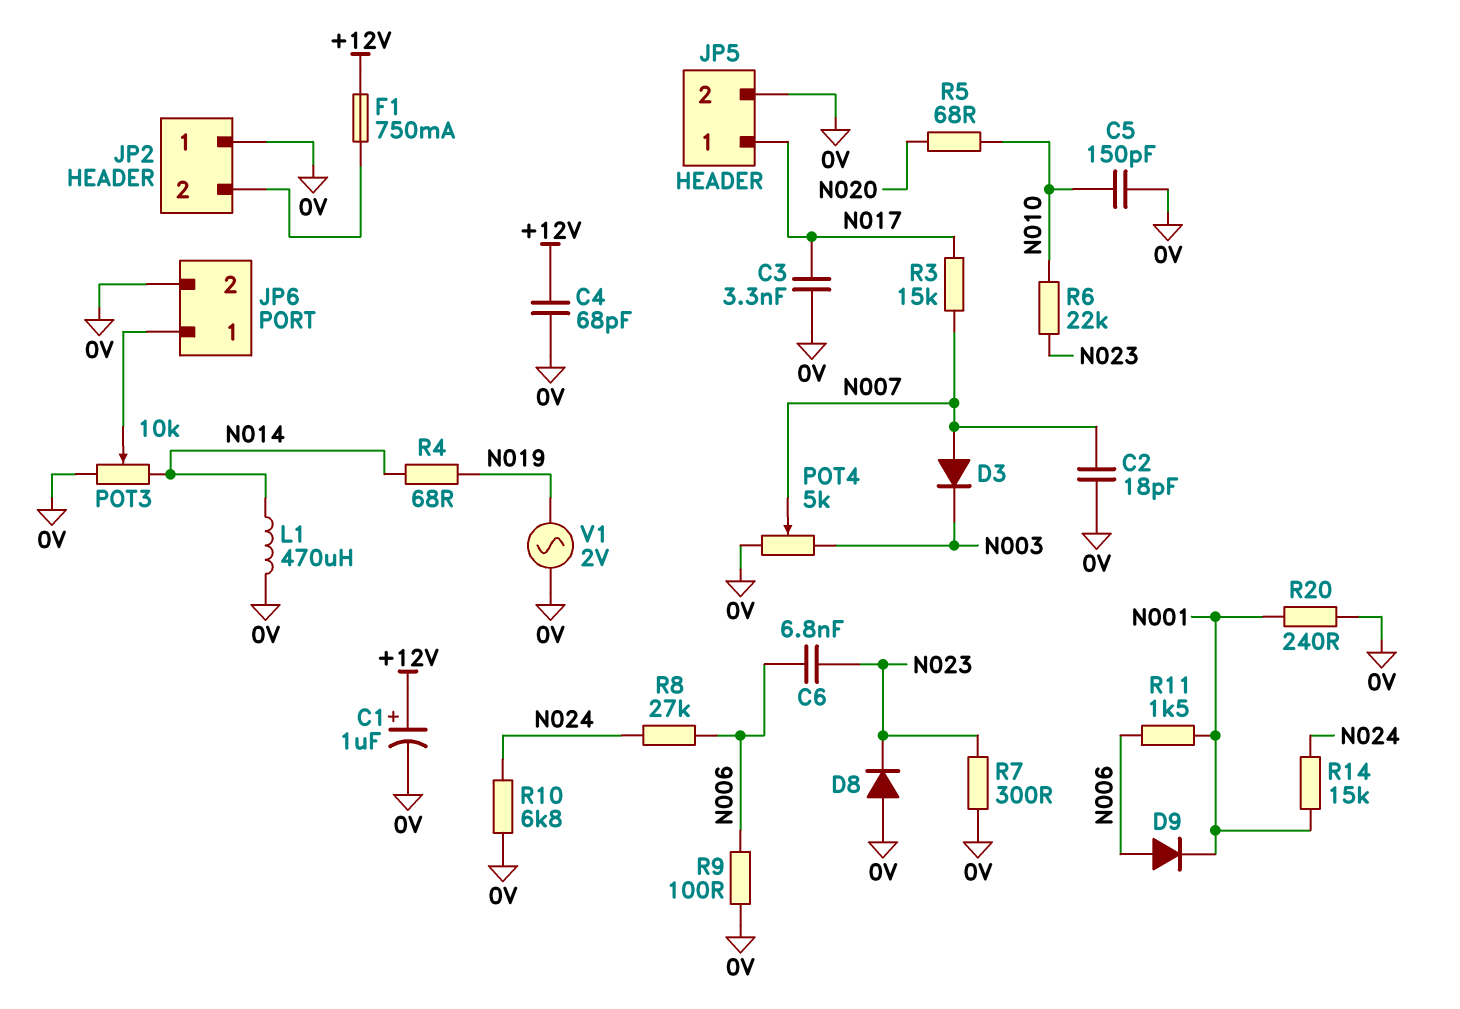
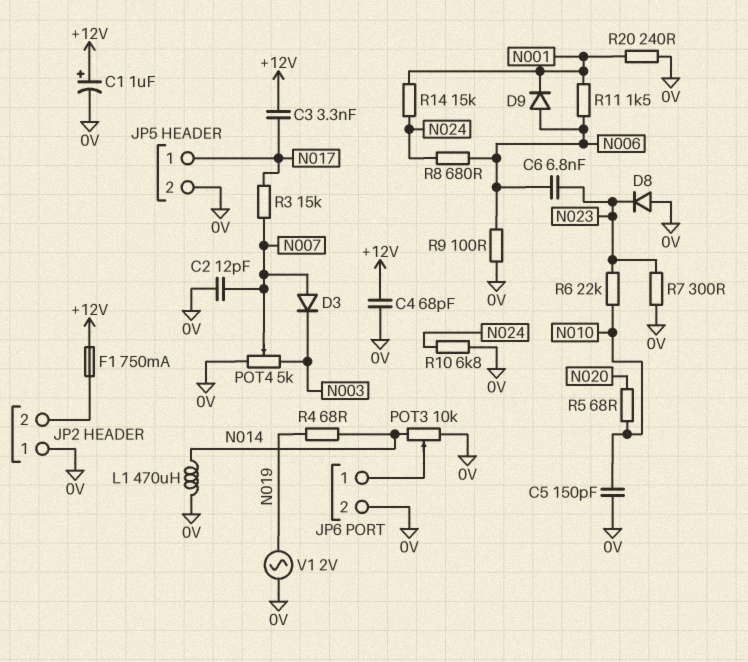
C2: 18pF (0V, N007) -> 12pF (0V, N007)
C3: 3.3nF (0V, N017) -> 3.3nF (+12V, N017)
R8: 27k (N006, N024) -> 680 (N006, N024)

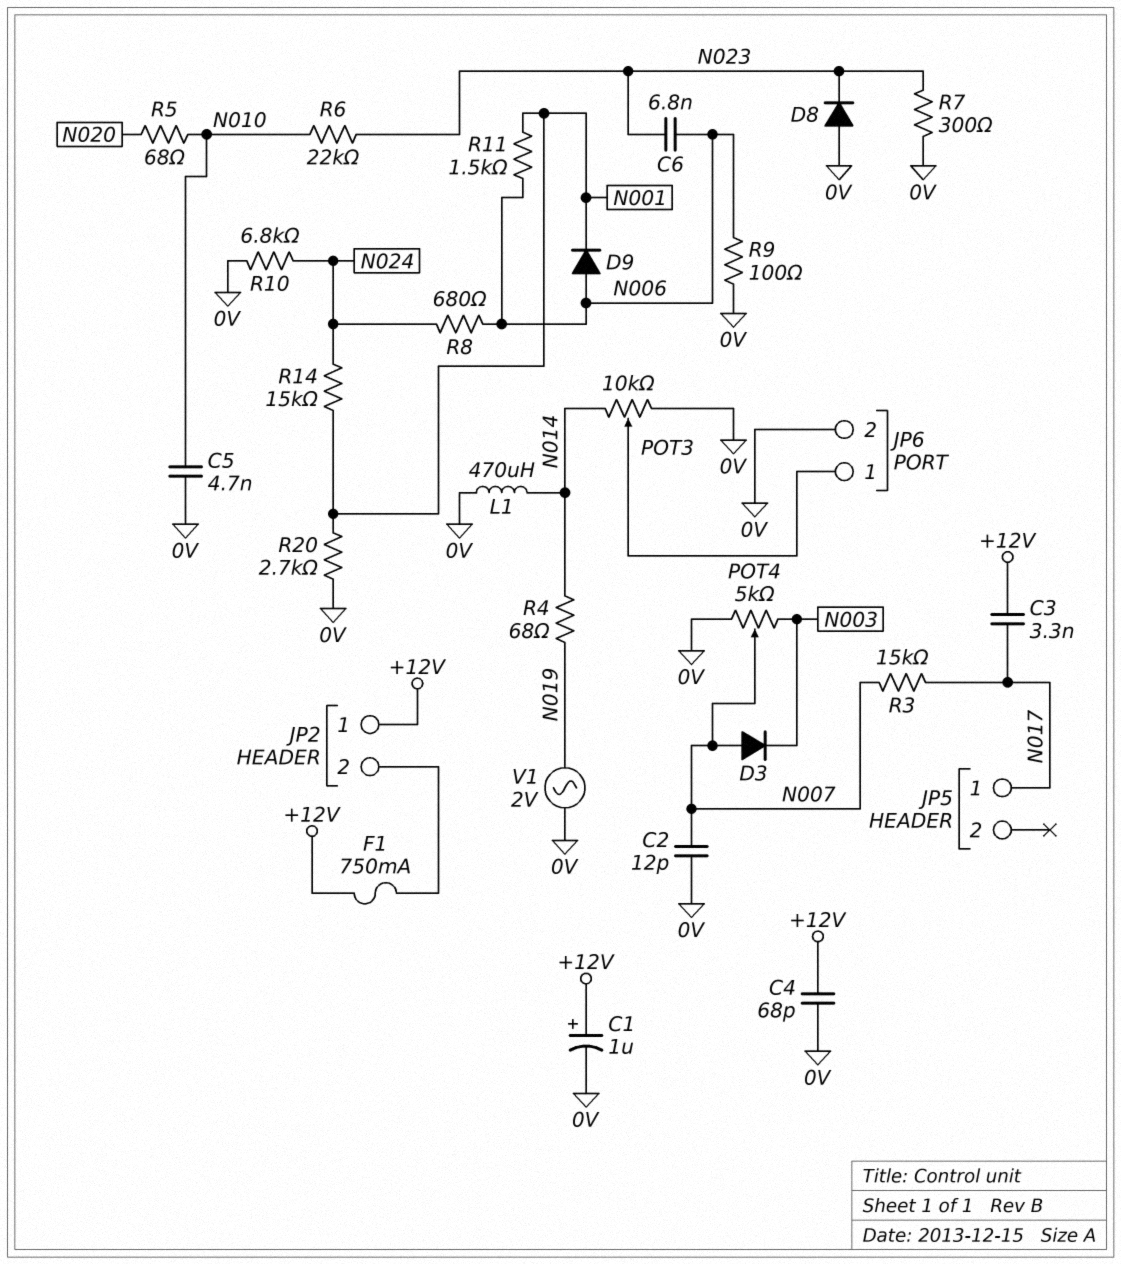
C5: 150pF (0V, N010) -> 4.7nF (0V, N010)
JP2 pin 1: 0V -> +12V
JP5 pin 2: 0V -> none
R20: 240 (0V, N001) -> 2.7k (0V, N001)

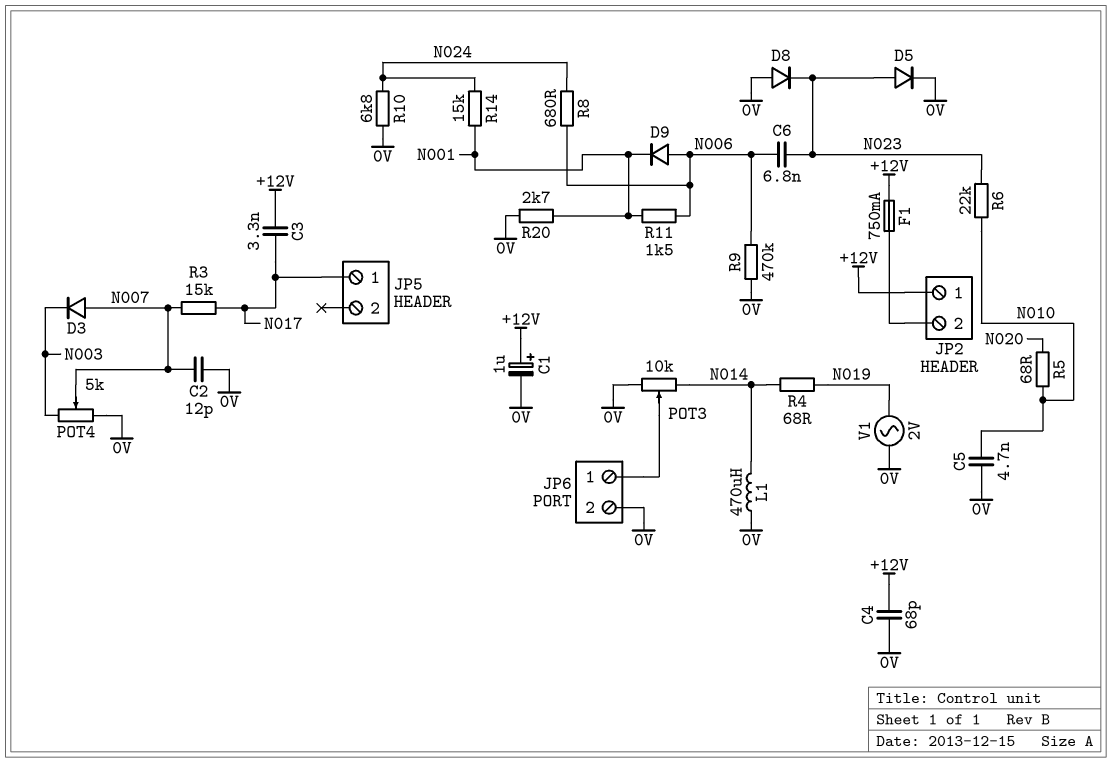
D5: none -> diode (A N023, K 0V)
R7: 300 (0V, N023) -> none
R9: 100 (0V, N006) -> 470k (0V, N006)

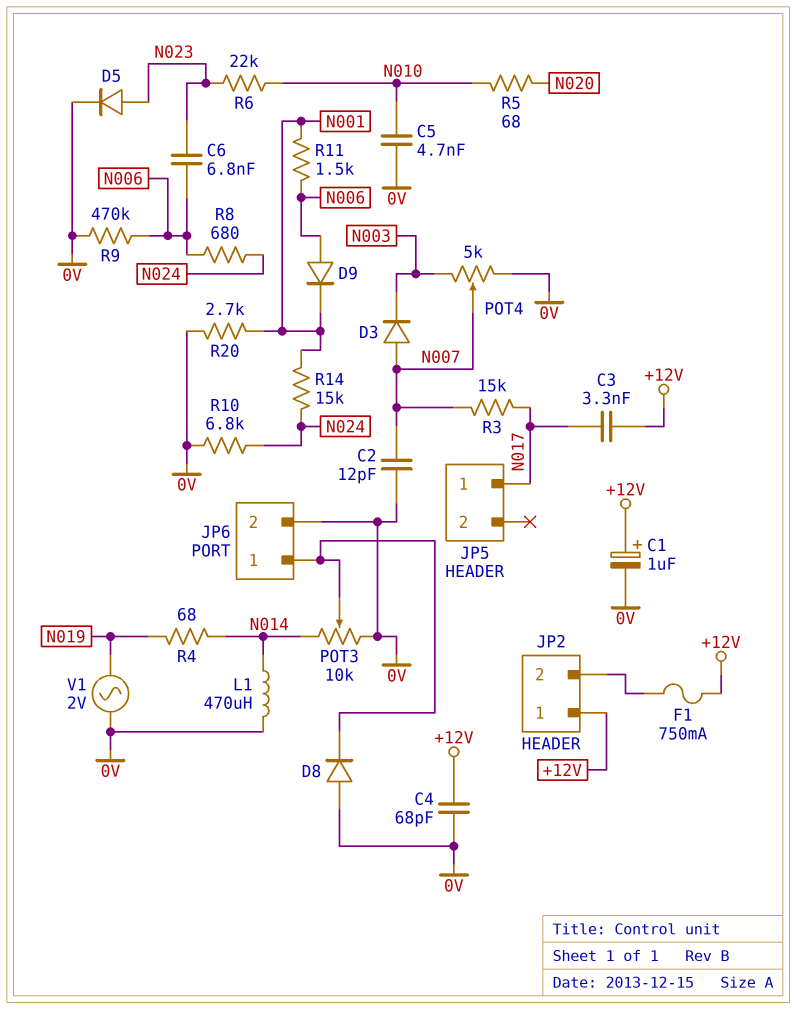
D8: diode (A 0V, K N023) -> diode (A 0V, K JP6/1)

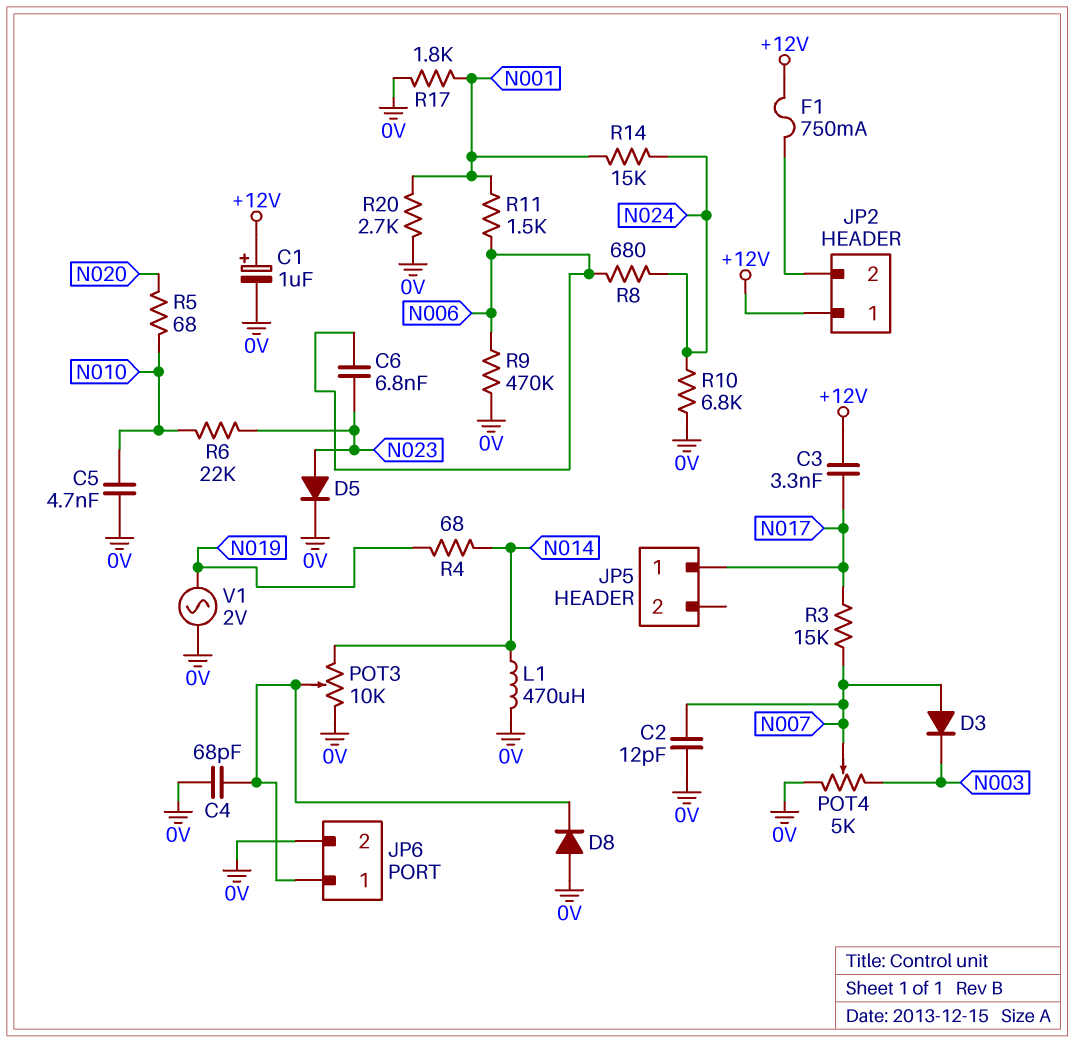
C4: 68pF (+12V, 0V) -> 68pF (0V, JP6/1)
D9: diode (A N006, K N001) -> none
R17: none -> 1.8k (0V, N001)

